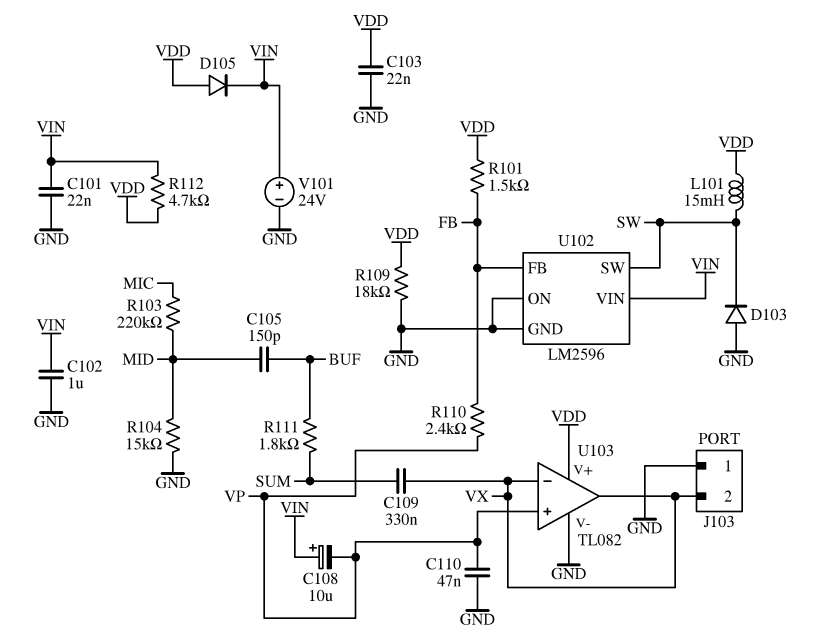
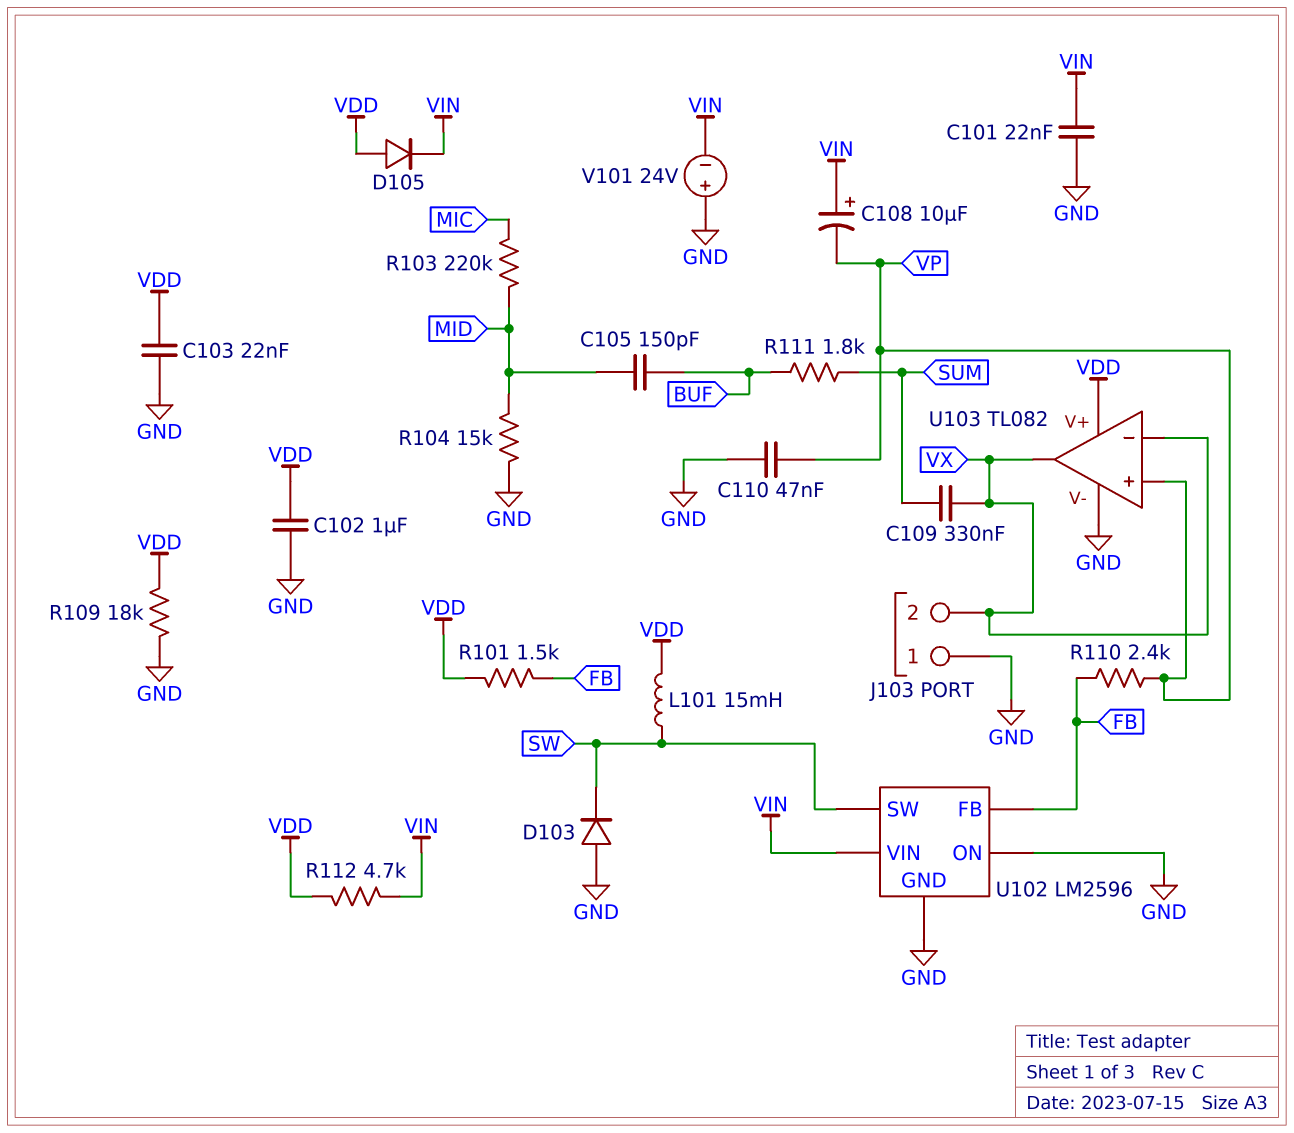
C102: 1uF (GND, VIN) -> 1uF (GND, VDD)
V101: 24V (plus VIN, minus GND) -> 24V (plus GND, minus VIN)

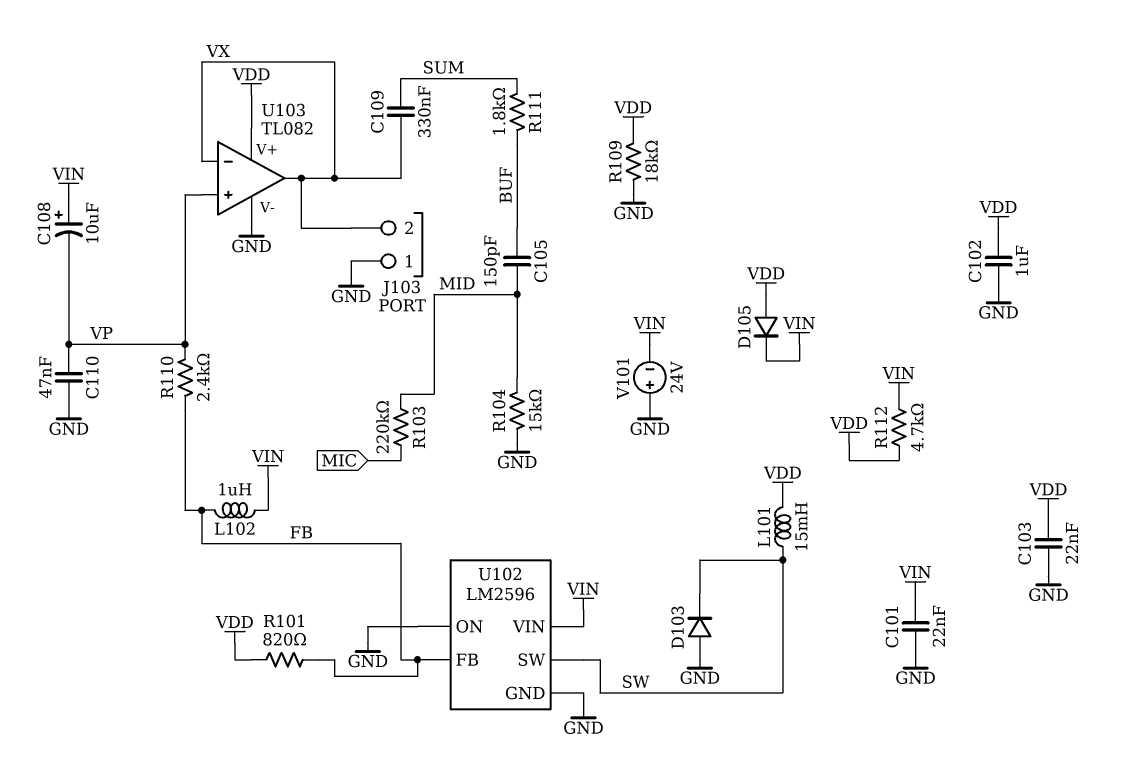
L102: none -> 1uH (FB, VIN)
R101: 1.5k (FB, VDD) -> 820 (FB, VDD)

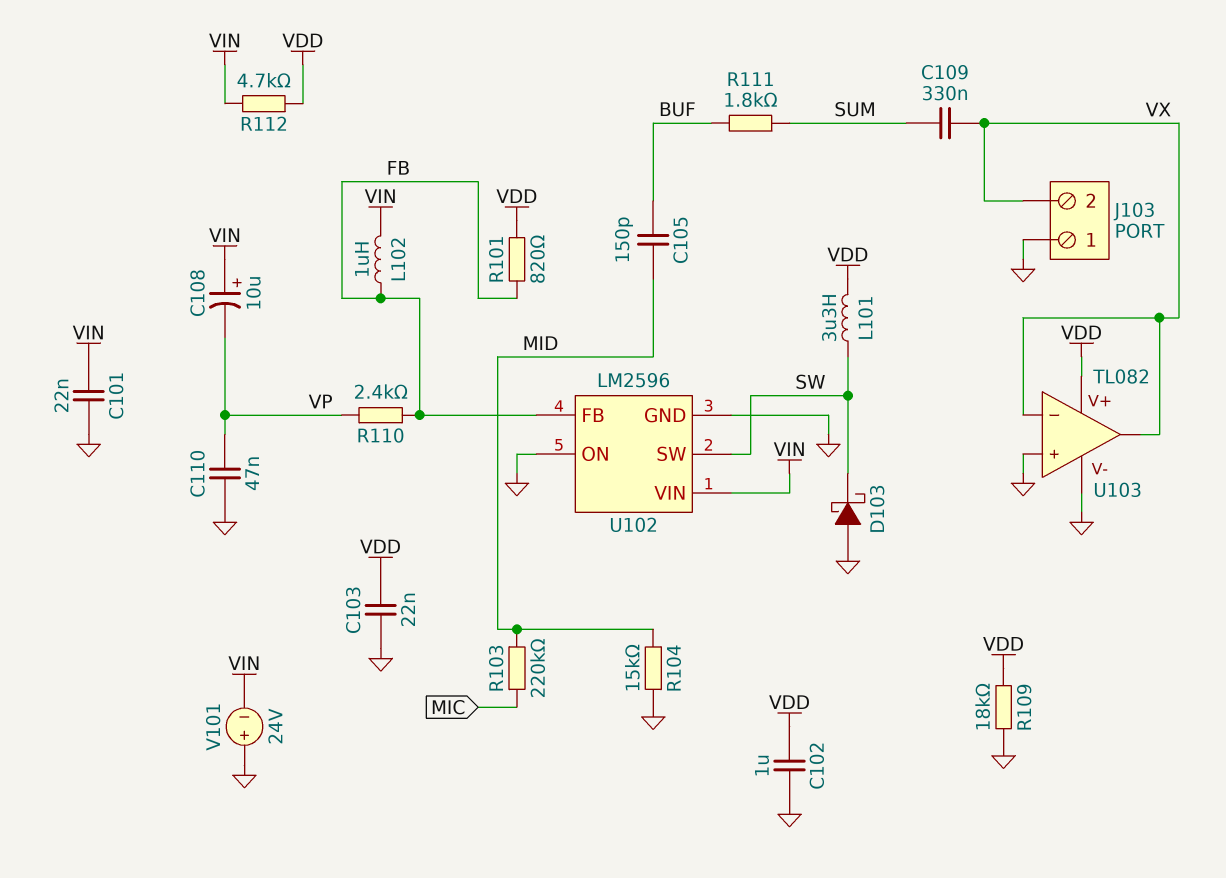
D103: diode (A GND, K SW) -> schottky (A GND, K SW)
D105: diode (A VDD, K VIN) -> none
L101: 15mH (SW, VDD) -> 3.3uH (SW, VDD)
U103 pin in+: VP -> GND

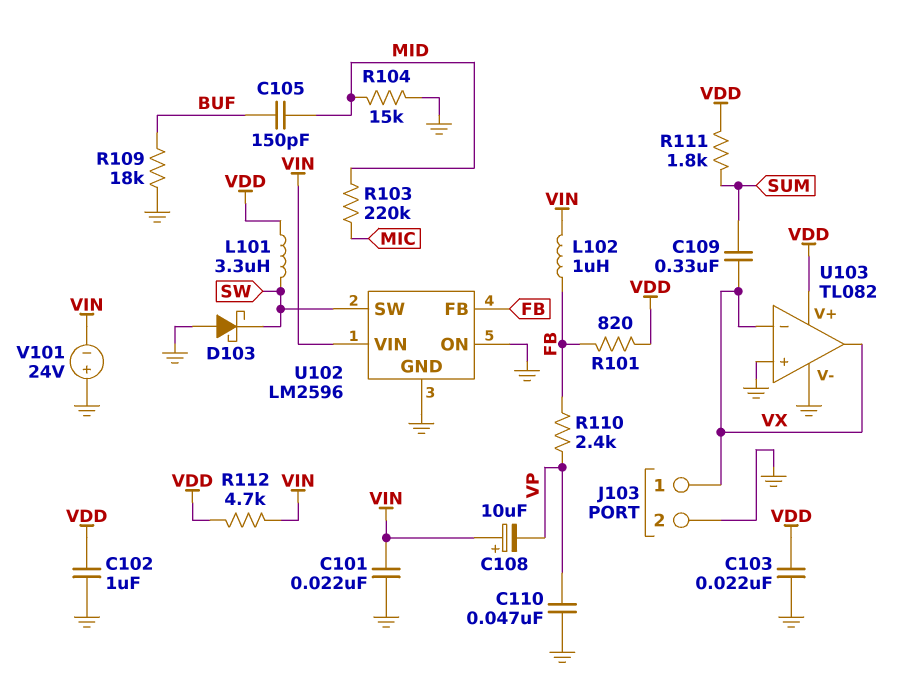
J103 pin 1: GND -> VX
J103 pin 2: VX -> GND
R109: 18k (GND, VDD) -> 18k (BUF, GND)
R111: 1.8k (BUF, SUM) -> 1.8k (SUM, VDD)

